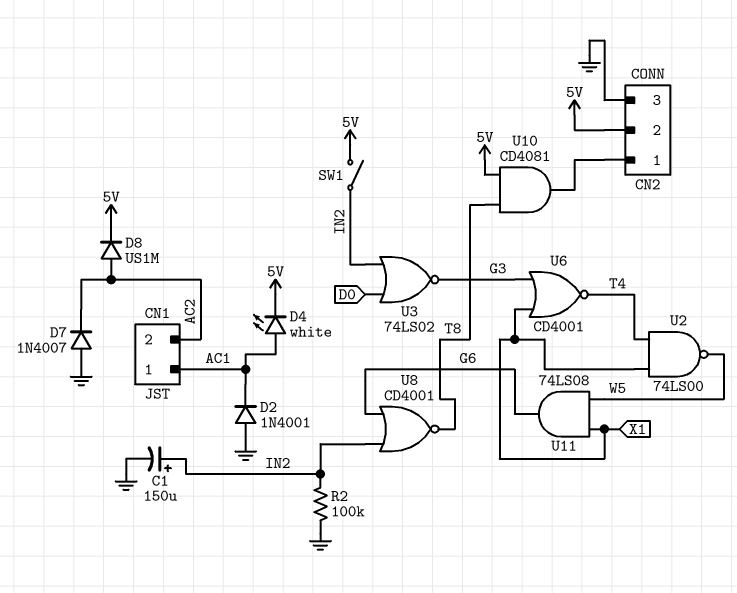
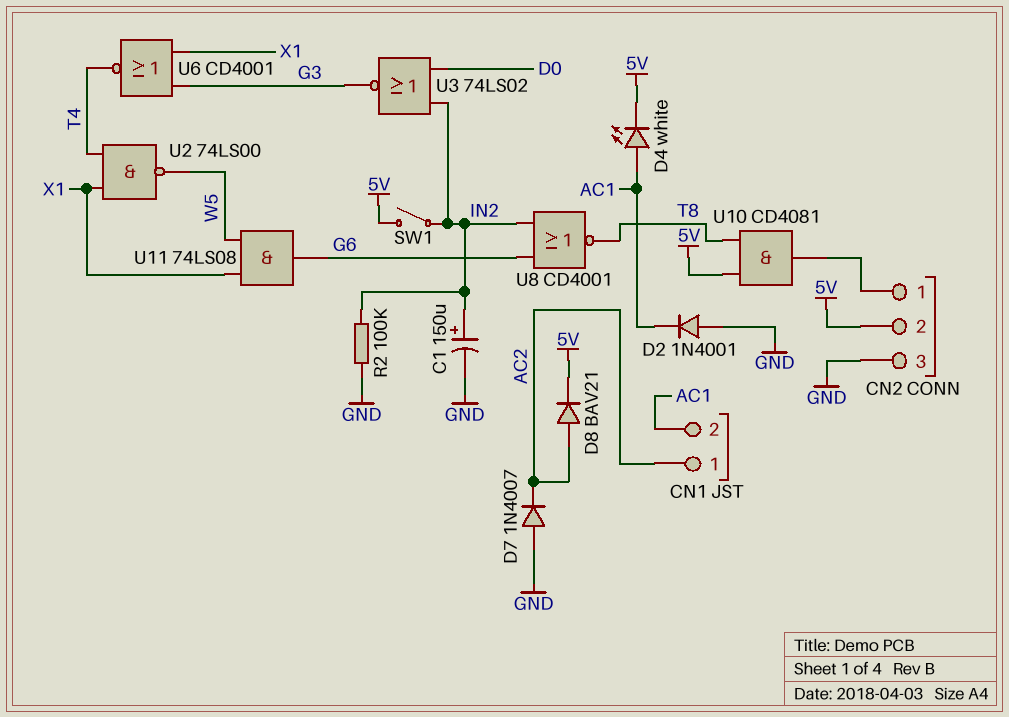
CN1 pin 1: AC1 -> AC2
CN1 pin 2: AC2 -> AC1
D8: diode US1M (A AC2, K 5V) -> diode BAV21 (A AC2, K 5V)

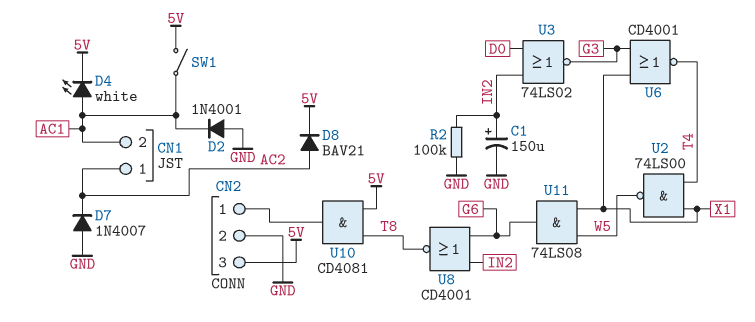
CN2 pin 2: 5V -> GND
CN2 pin 3: GND -> 5V
SW1: switch (5V, IN2) -> switch (5V, AC1)

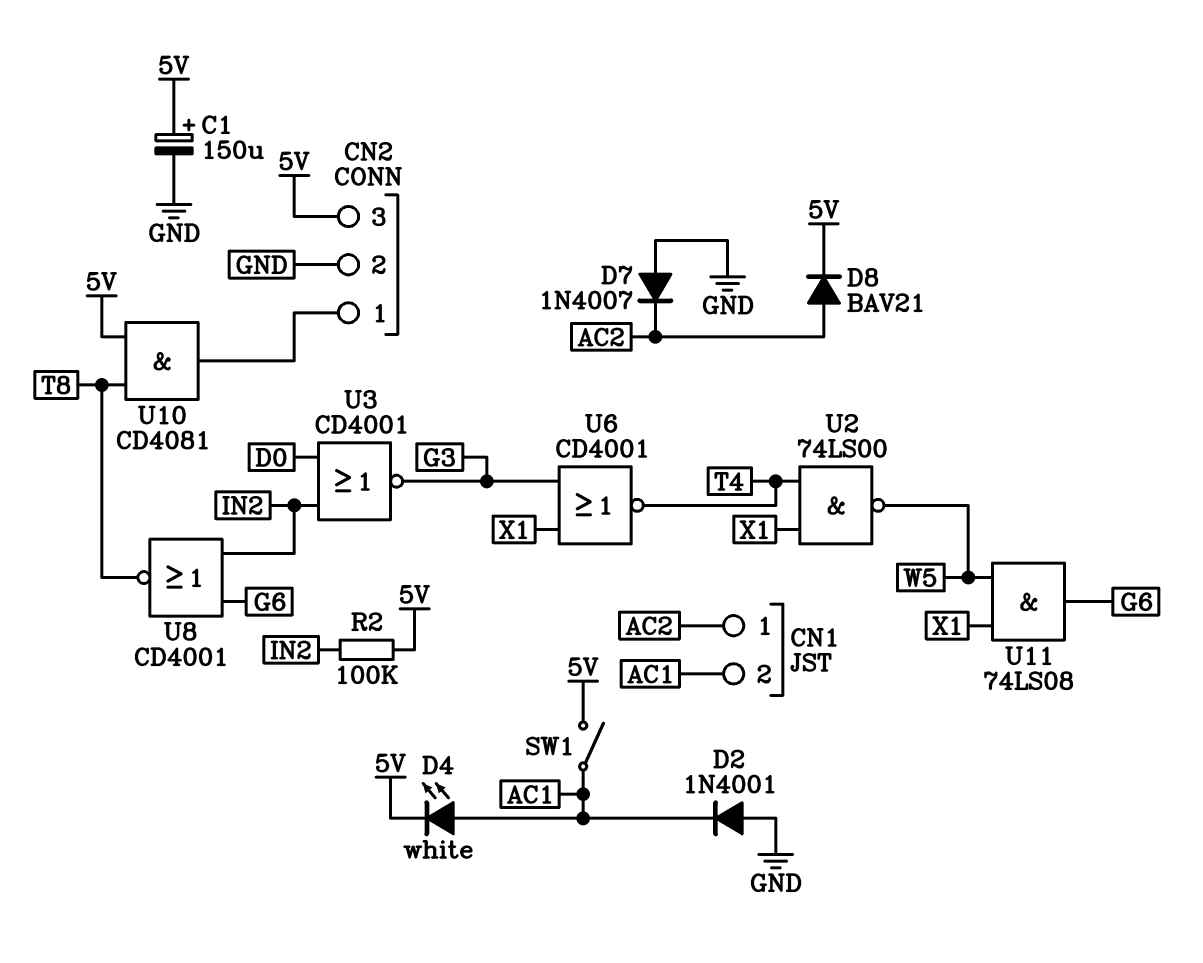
C1: 150uF (plus IN2, minus GND) -> 150uF (plus 5V, minus GND)
R2: 100k (GND, IN2) -> 100k (5V, IN2)
U3: NOR 74LS02 (in D0, in IN2, out G3) -> NOR CD4001 (in D0, in IN2, out G3)

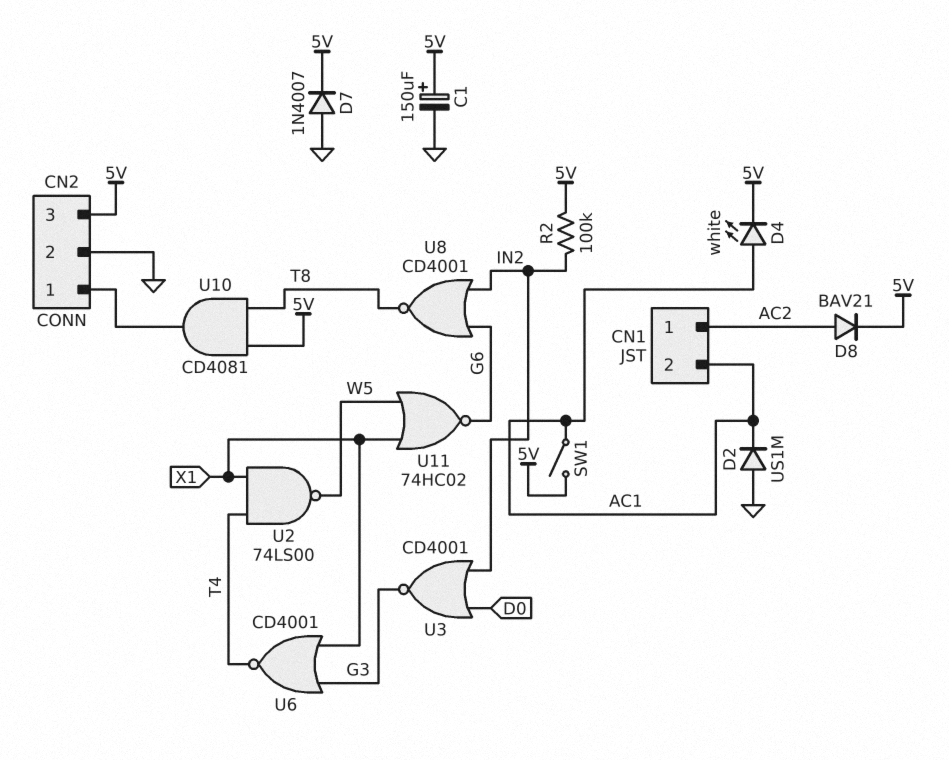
D2: diode 1N4001 (A GND, K AC1) -> diode US1M (A GND, K AC1)
D7: diode 1N4007 (A GND, K AC2) -> diode 1N4007 (A GND, K 5V)
U11: AND 74LS08 (in W5, in X1, out G6) -> NOR 74HC02 (in W5, in X1, out G6)

